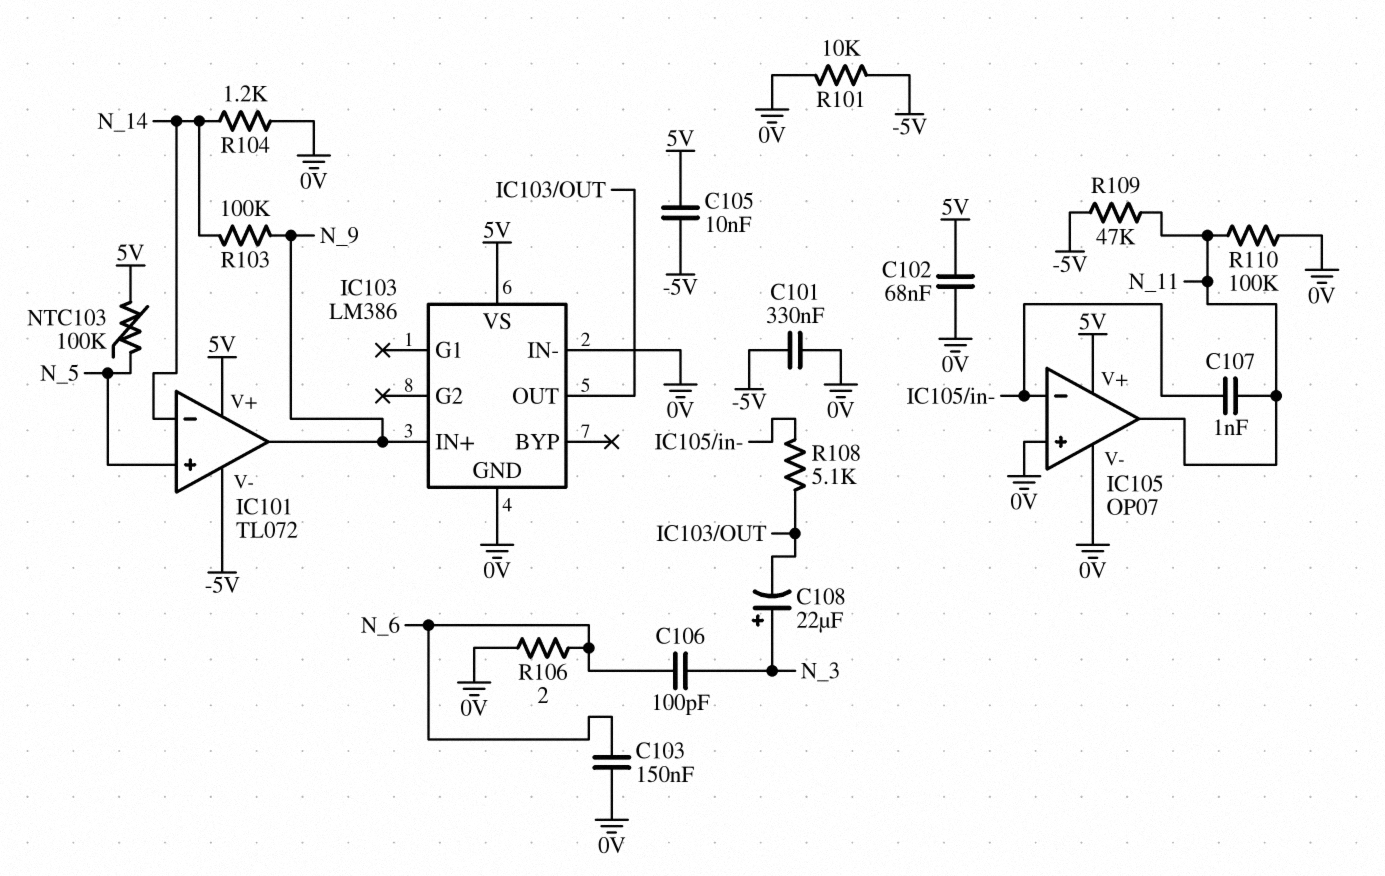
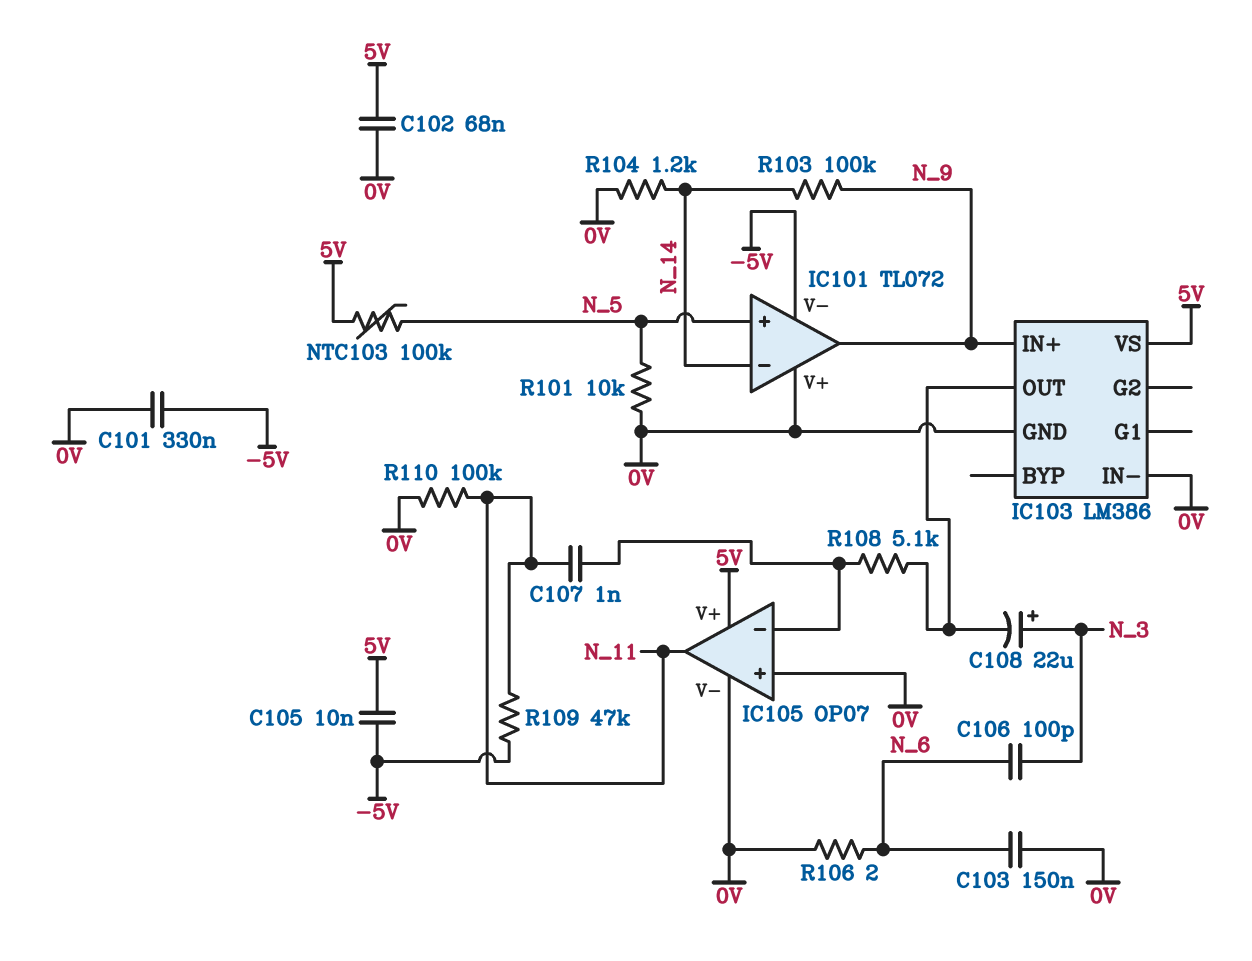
IC101 pin V+: 5V -> 0V
R101: 10k (-5V, 0V) -> 10k (0V, N_5)

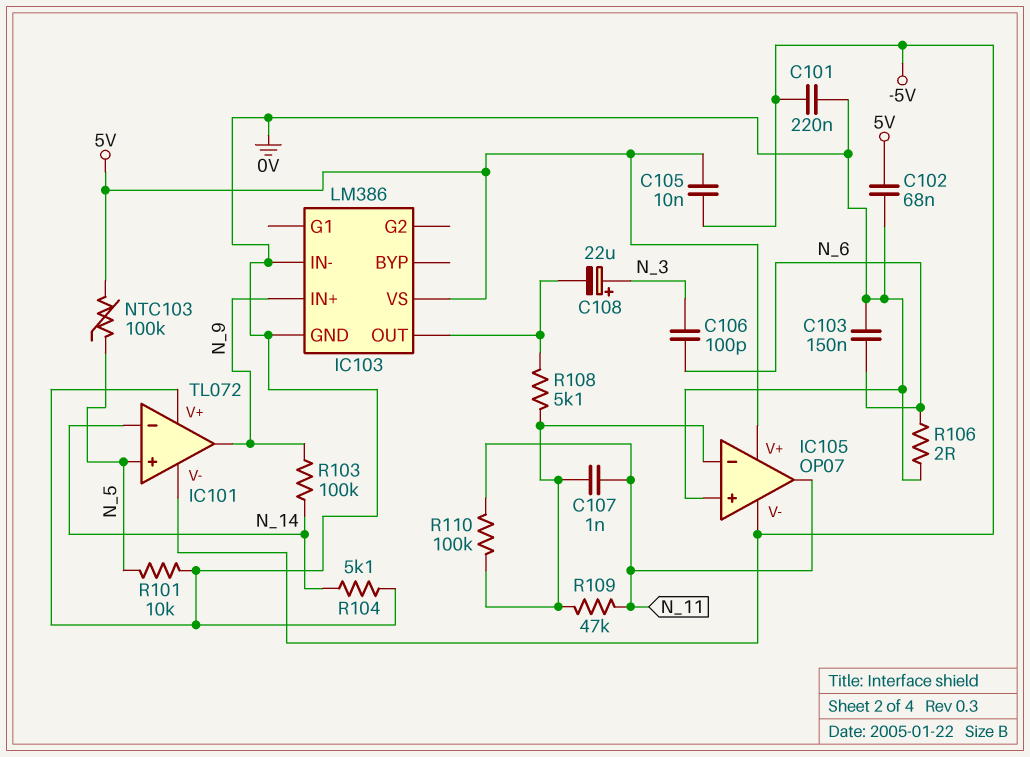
C101: 330nF (-5V, 0V) -> 220nF (-5V, 0V)
IC105 pin V-: 0V -> -5V
R104: 1.2k (0V, N_14) -> 5.1k (0V, N_14)
R109: 47k (-5V, N_11) -> 47k (IC105/in-, N_11)
R110: 100k (0V, N_11) -> 100k (IC105/in-, N_11)

